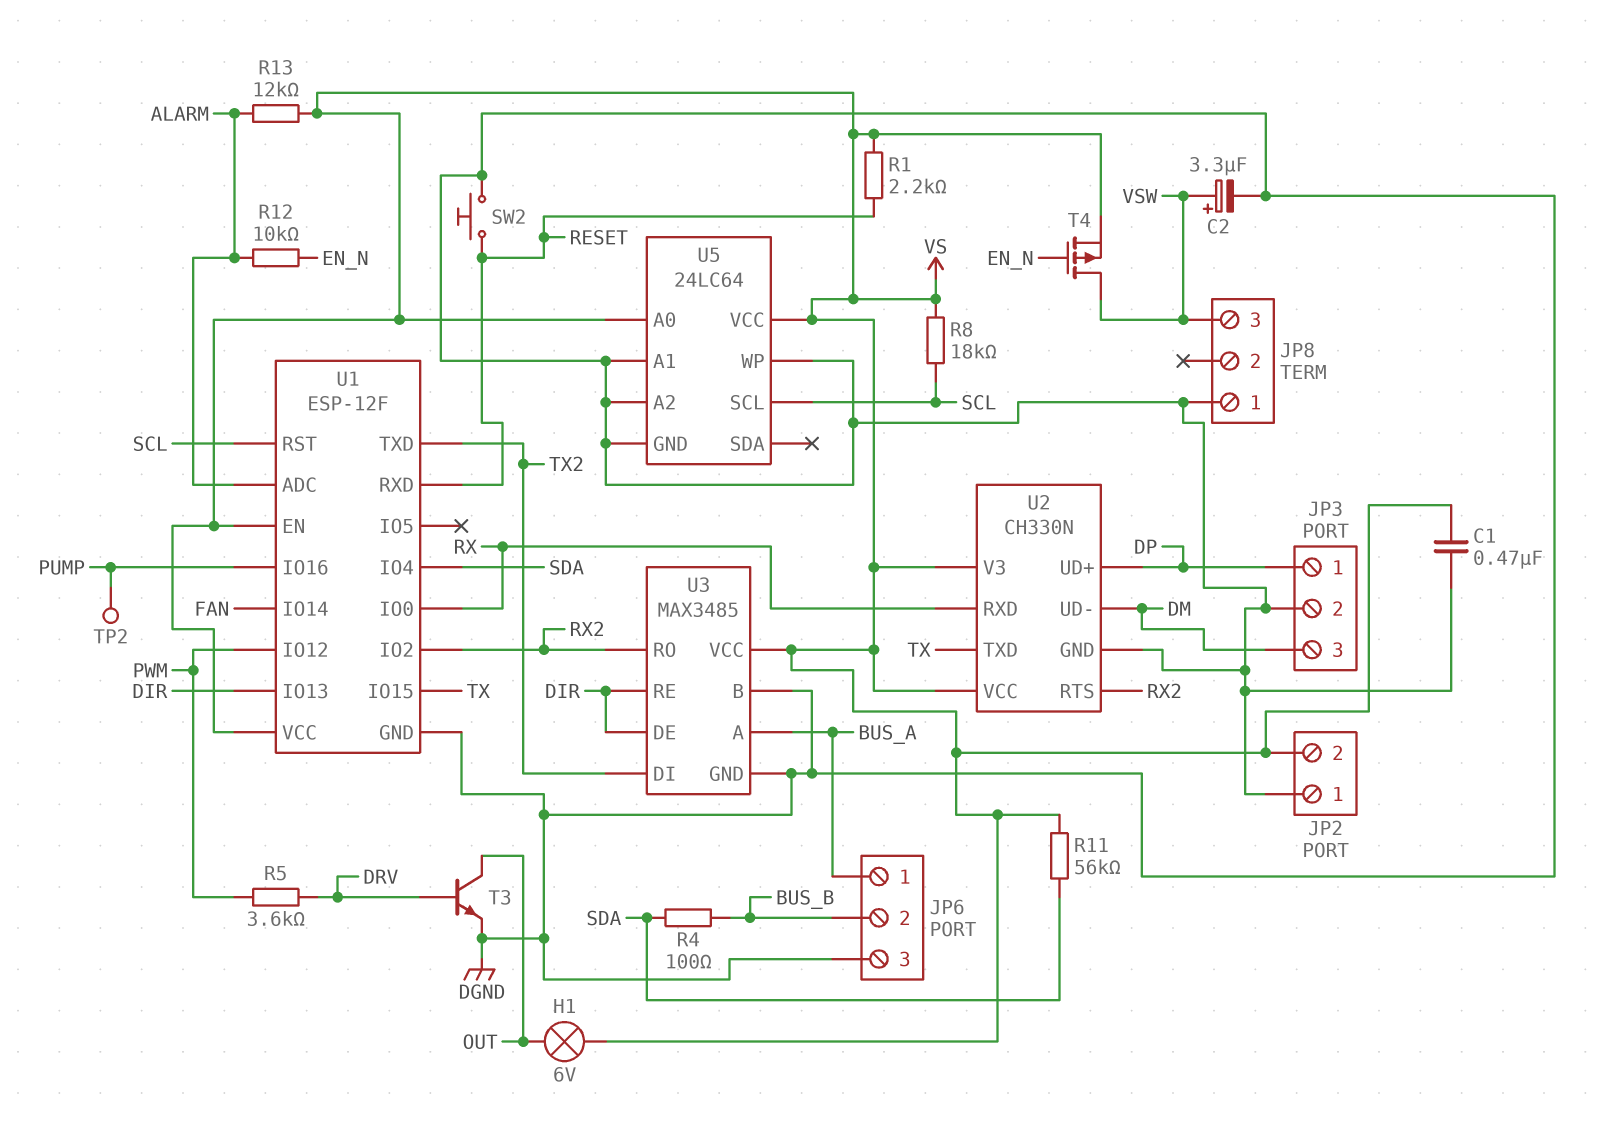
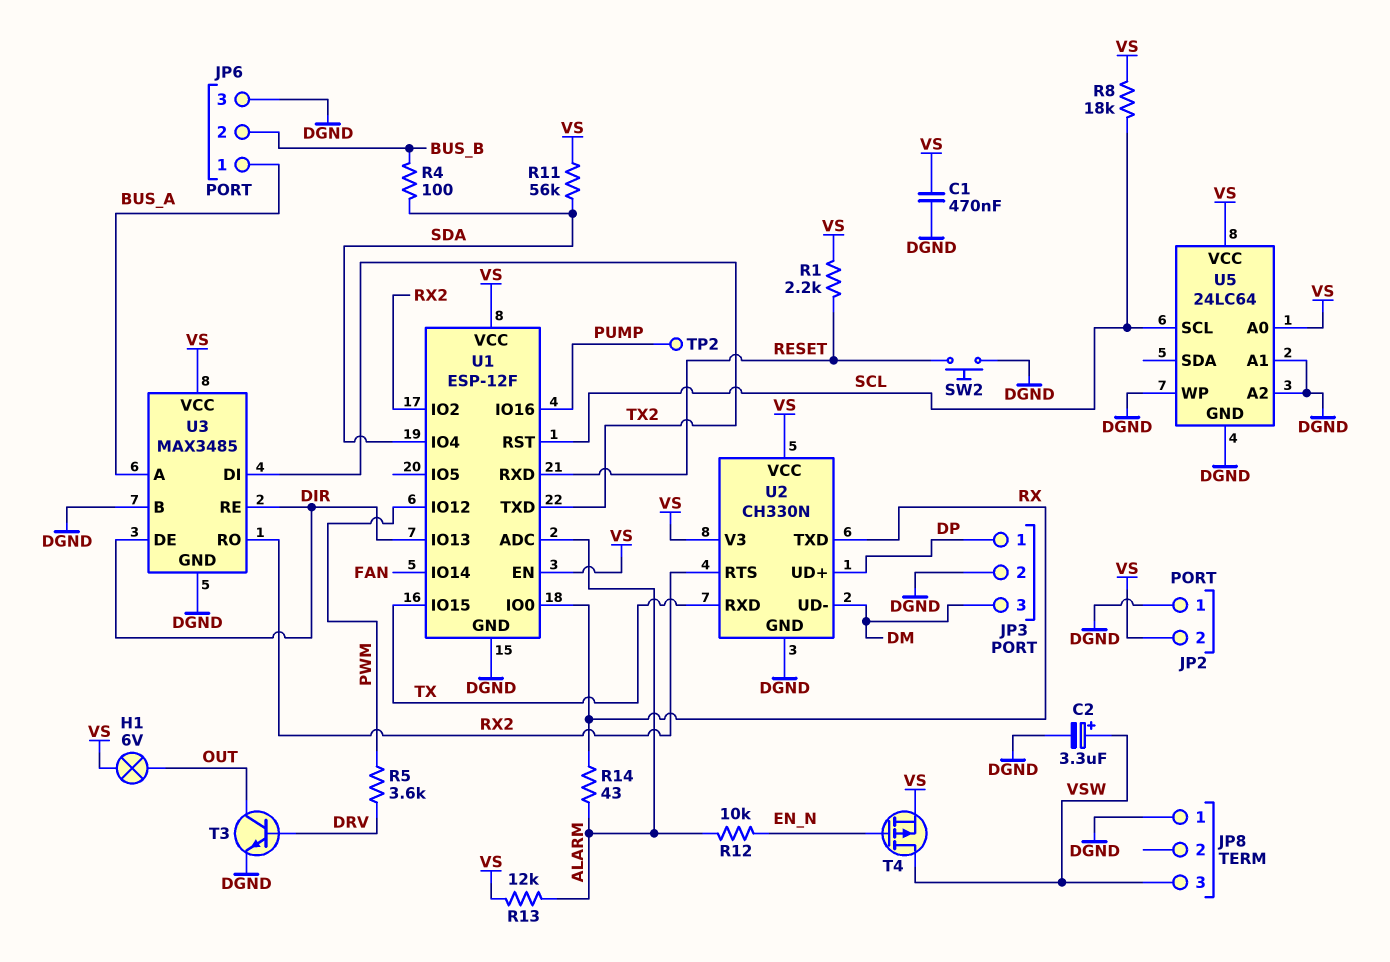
R14: none -> 43 (ALARM, RX)
U2 pin RXD: RX -> TX
U2 pin TXD: TX -> RX

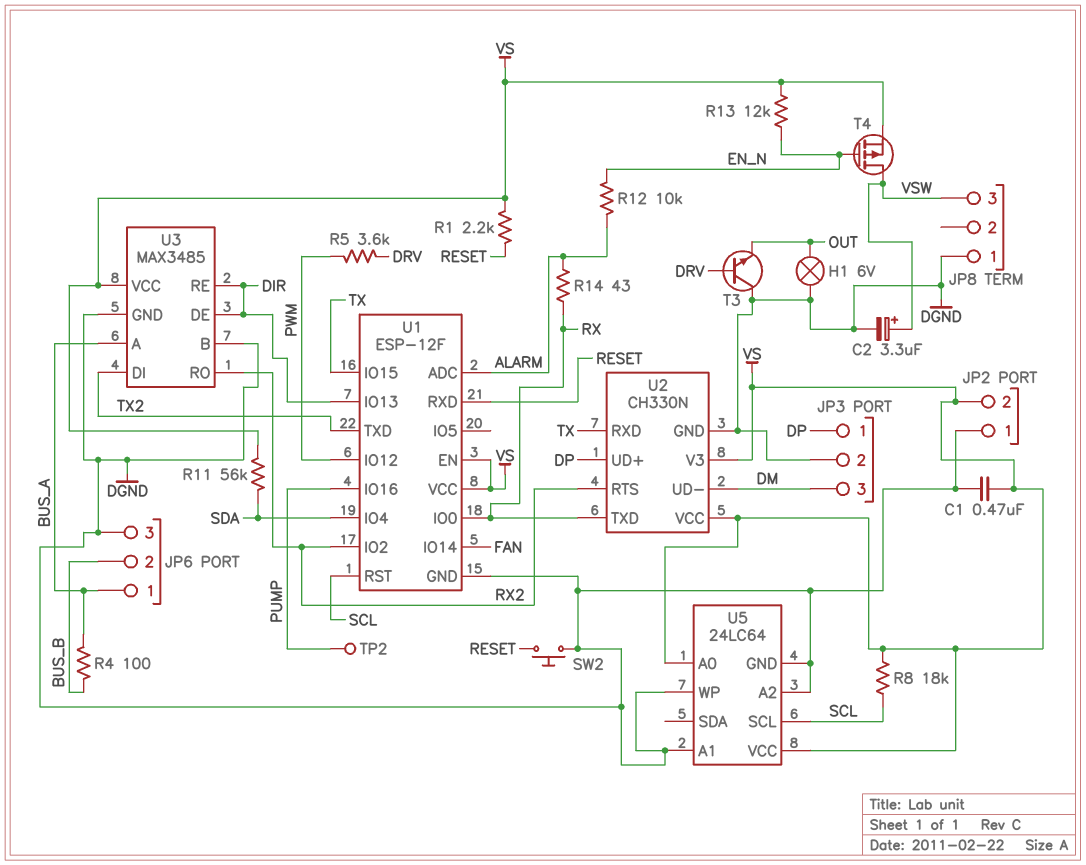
H1: lamp 6V (OUT, VS) -> lamp 6V (DGND, OUT)
R4: 100 (BUS_B, SDA) -> 100 (BUS_A, BUS_B)
R13: 12k (ALARM, VS) -> 12k (EN_N, VS)
T3: NPN (B DRV, C OUT, E DGND) -> NPN (B DRV, C DGND, E OUT)

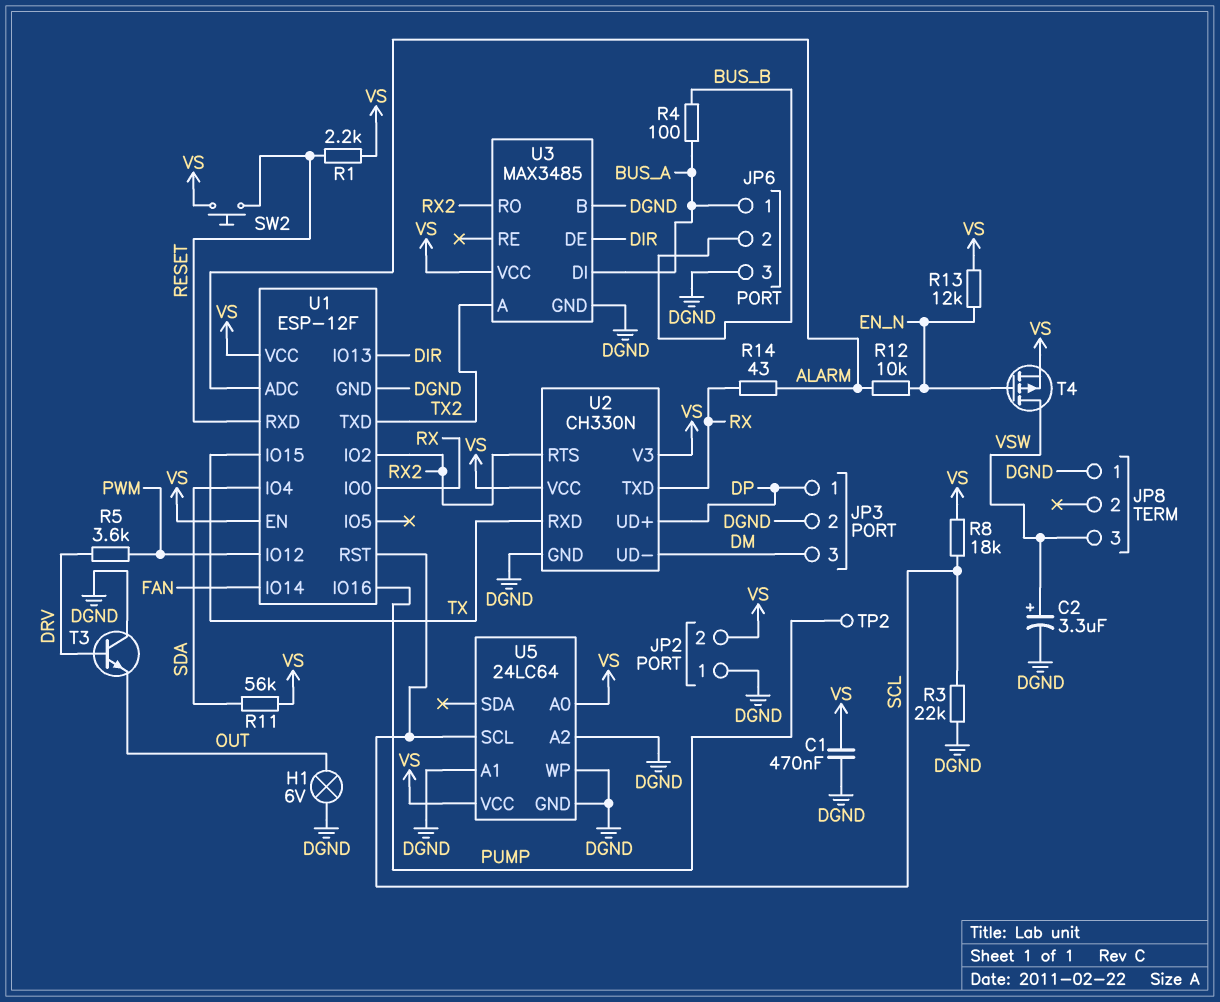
R3: none -> 22k (DGND, SCL)
SW2: button (DGND, RESET) -> button (RESET, VS)
U3 pin A: BUS_A -> TX2
U3 pin DI: TX2 -> BUS_A
U3 pin RE: DIR -> none

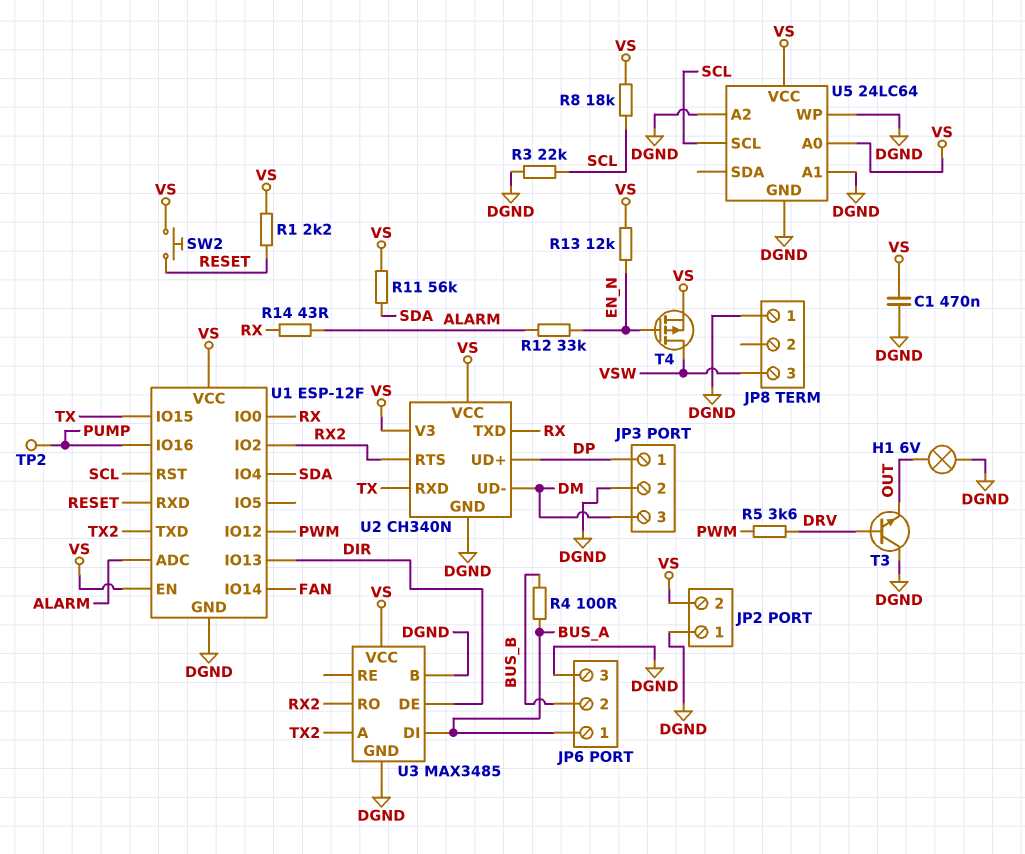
C2: 3.3uF (plus VSW, minus DGND) -> none
R12: 10k (ALARM, EN_N) -> 33k (ALARM, EN_N)
U2: CH330N -> CH340N

